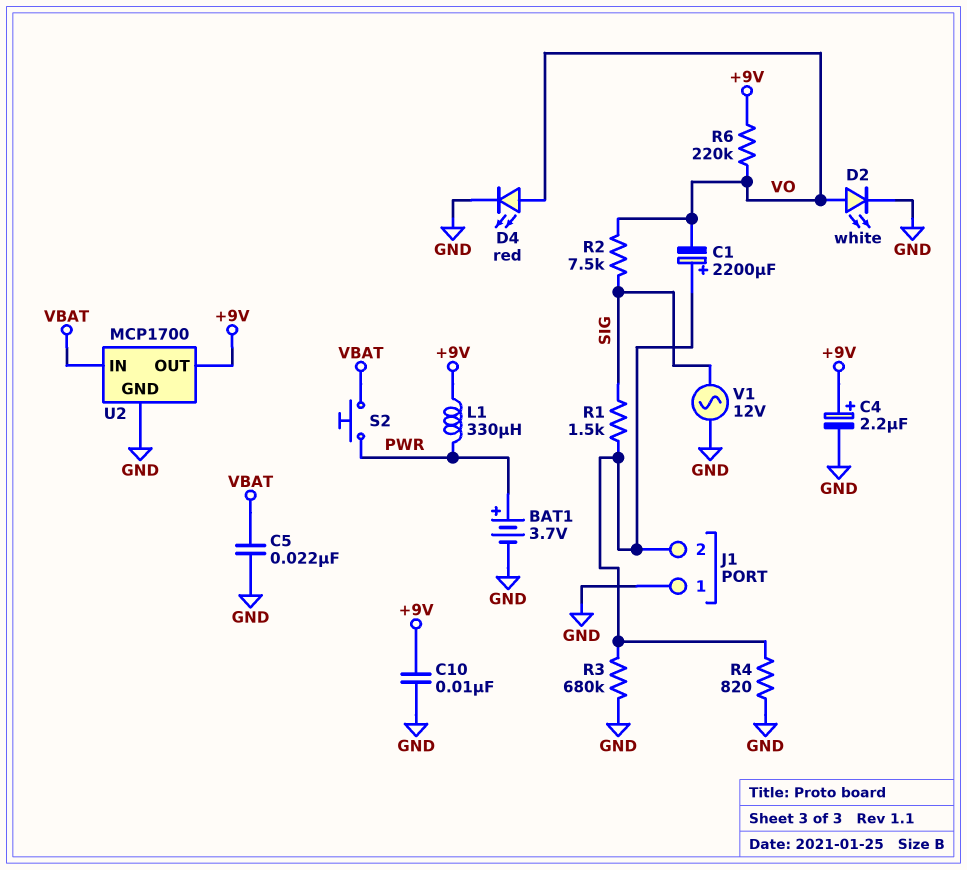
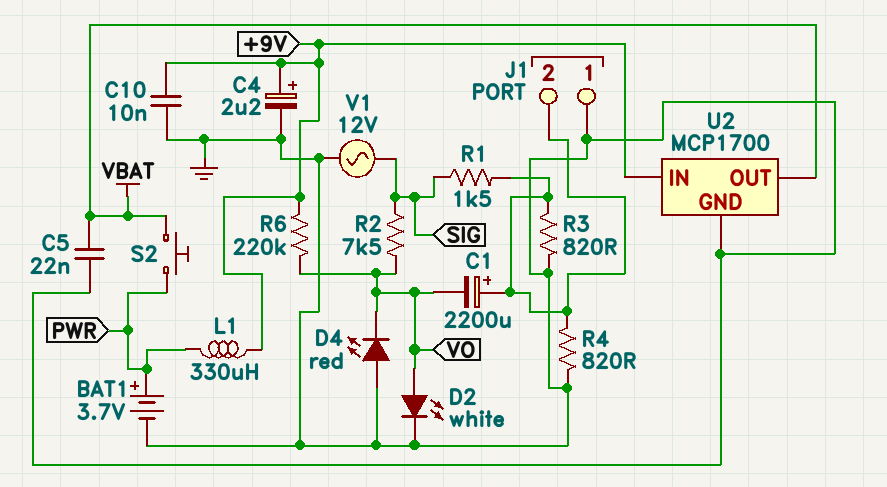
D4: LED red (A VO, K GND) -> LED red (A GND, K VO)
R3: 680k (GND, J1/2) -> 820 (GND, J1/2)
U2 pin IN: VBAT -> +9V
U2 pin OUT: +9V -> VBAT

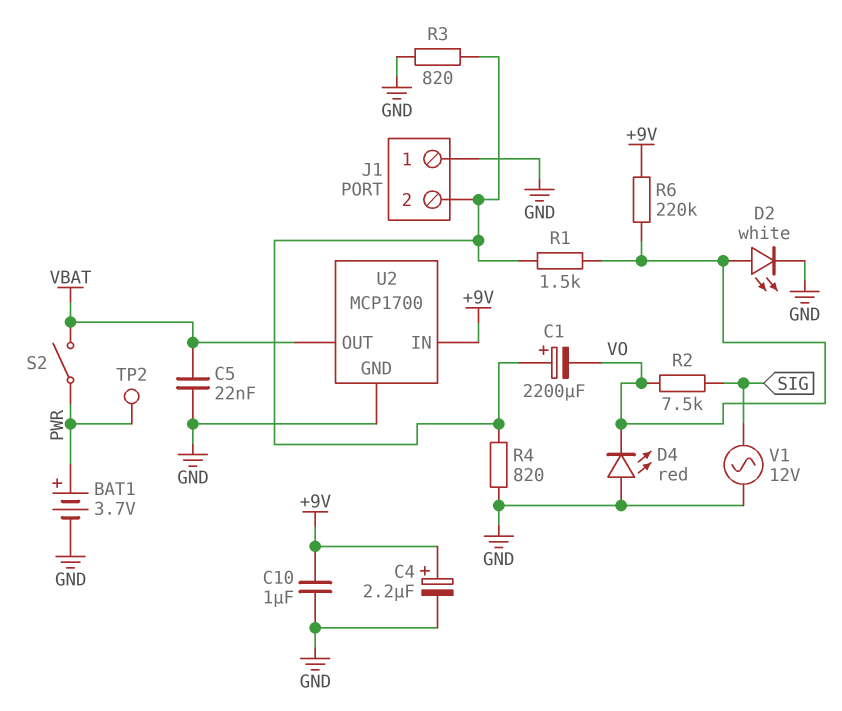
C10: 10nF (+9V, GND) -> 1uF (+9V, GND)
L1: 330uH (+9V, PWR) -> none
R1: 1.5k (J1/2, SIG) -> 1.5k (J1/2, VO)
S2: button (PWR, VBAT) -> switch (PWR, VBAT)
TP2: none -> test point (PWR)

